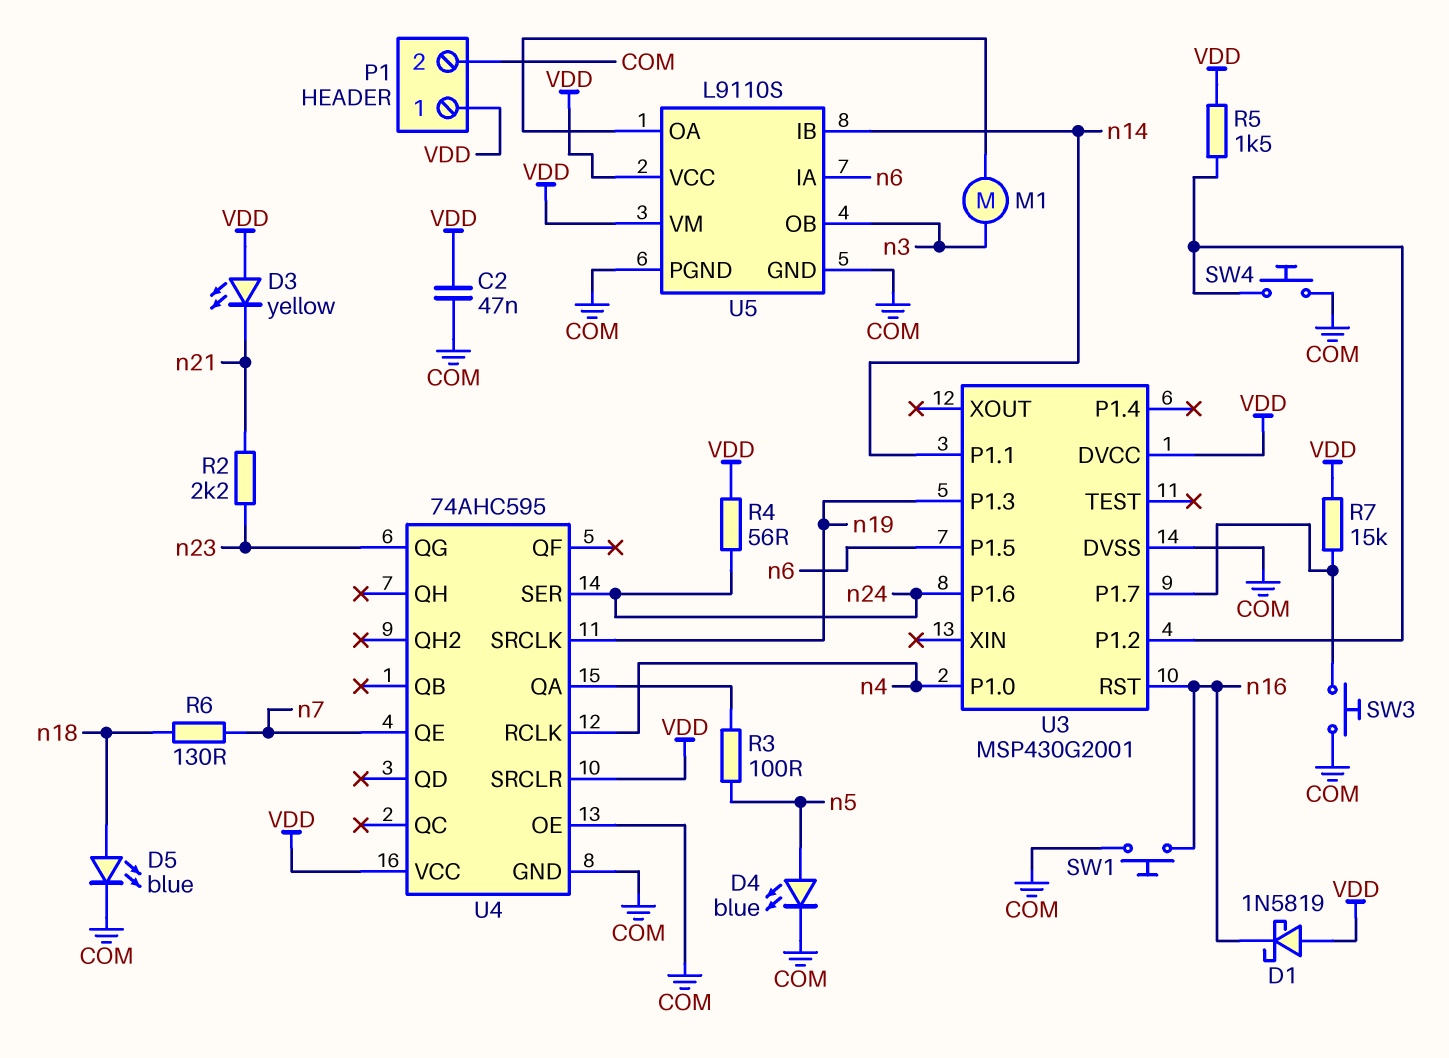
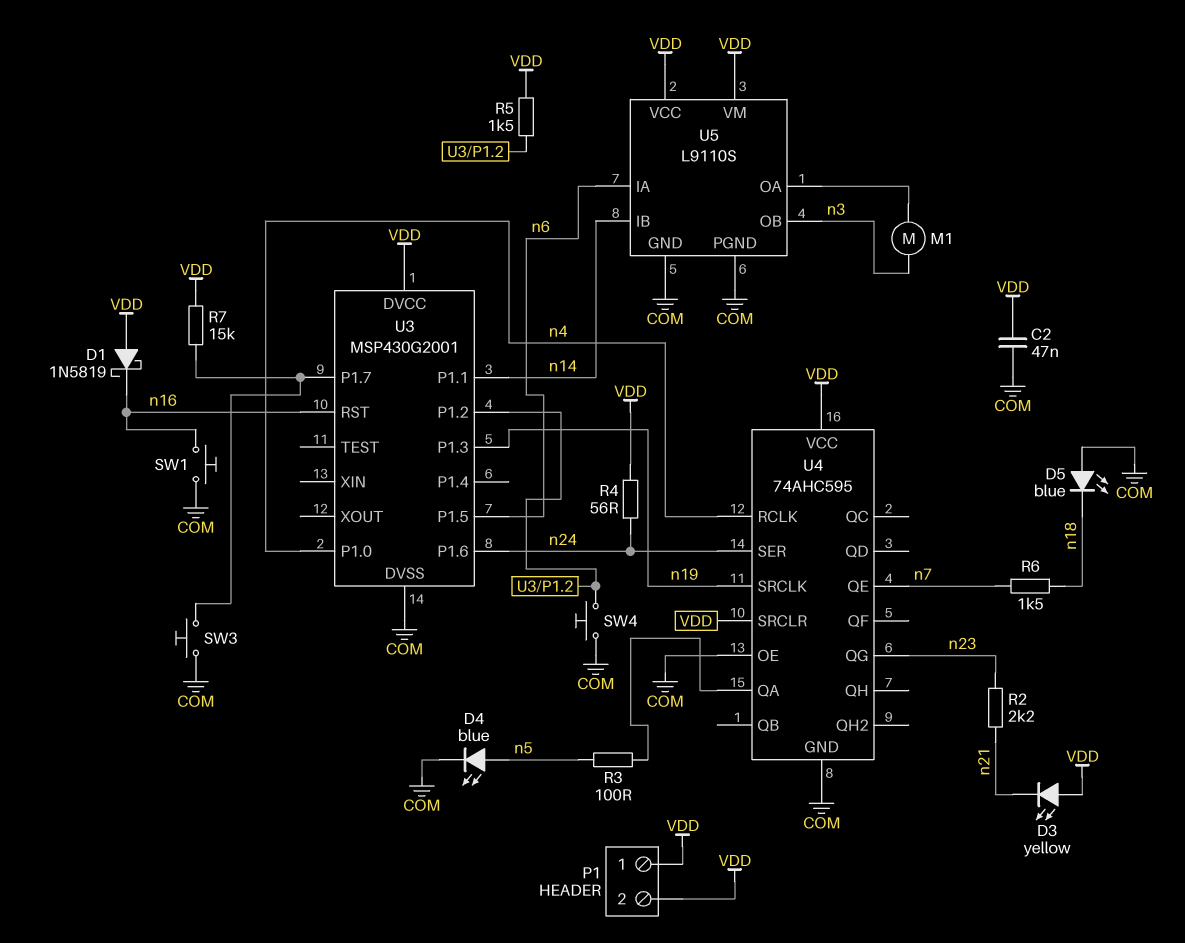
D5: LED blue (A n18, K COM) -> LED blue (A COM, K n18)
P1 pin 2: COM -> VDD
R6: 130 (n7, n18) -> 1.5k (n7, n18)

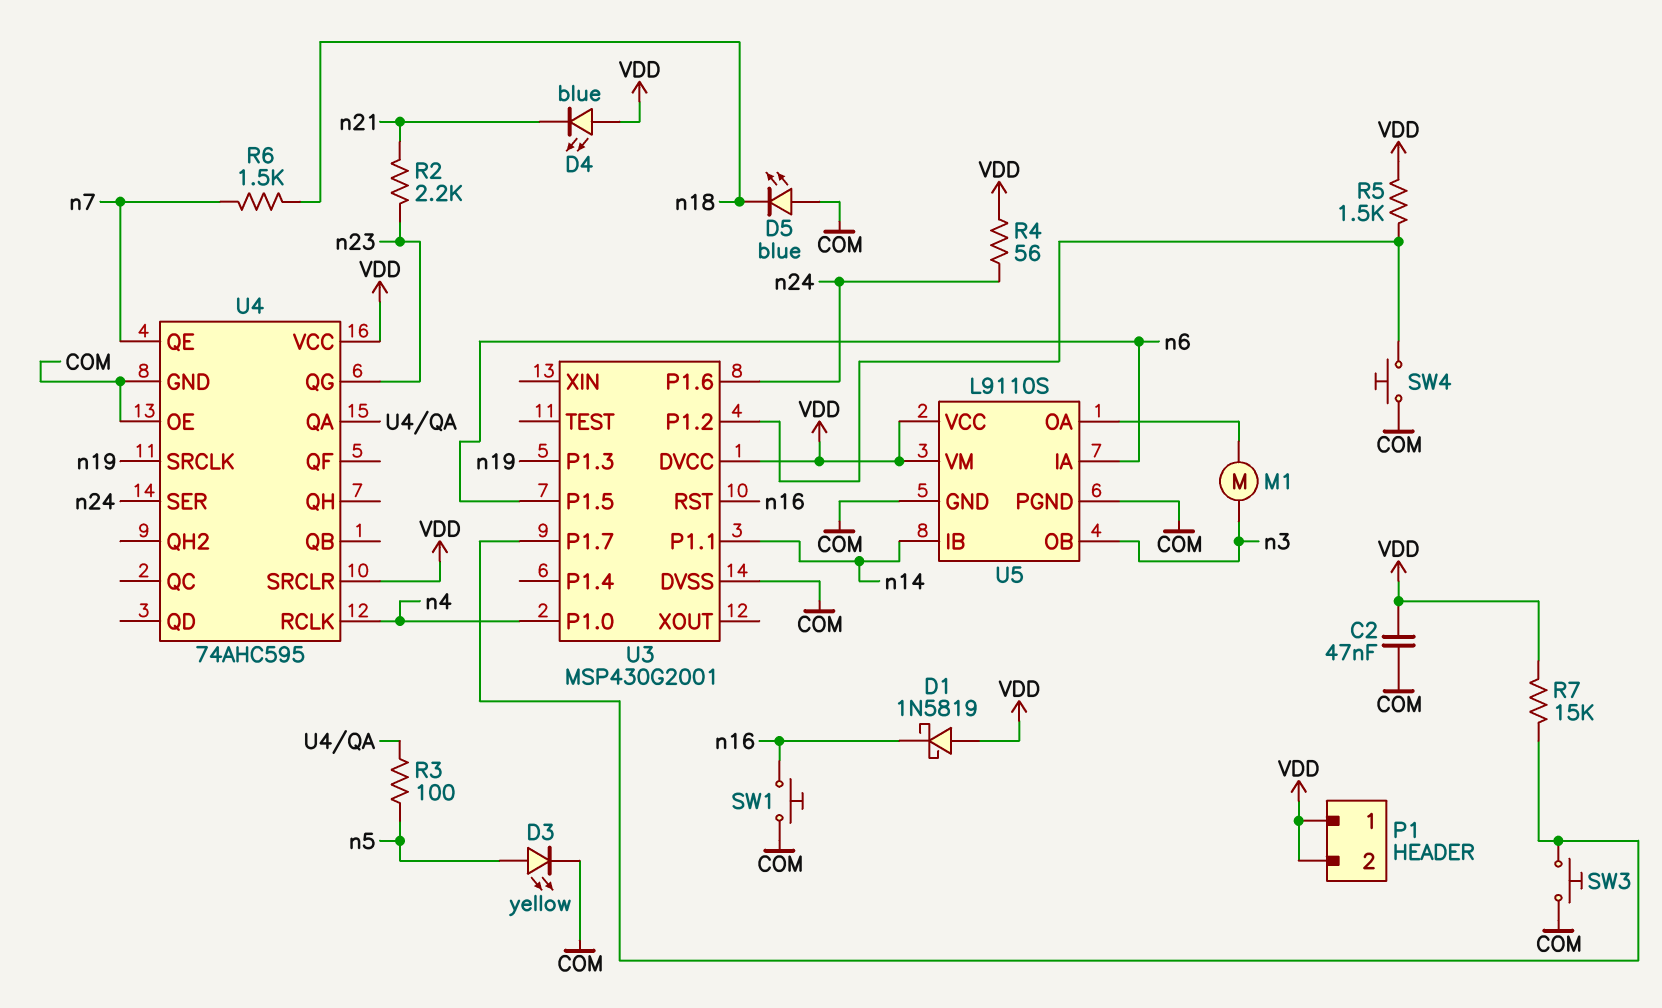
D3: LED yellow (A VDD, K n21) -> LED yellow (A n5, K COM)
D4: LED blue (A n5, K COM) -> LED blue (A VDD, K n21)

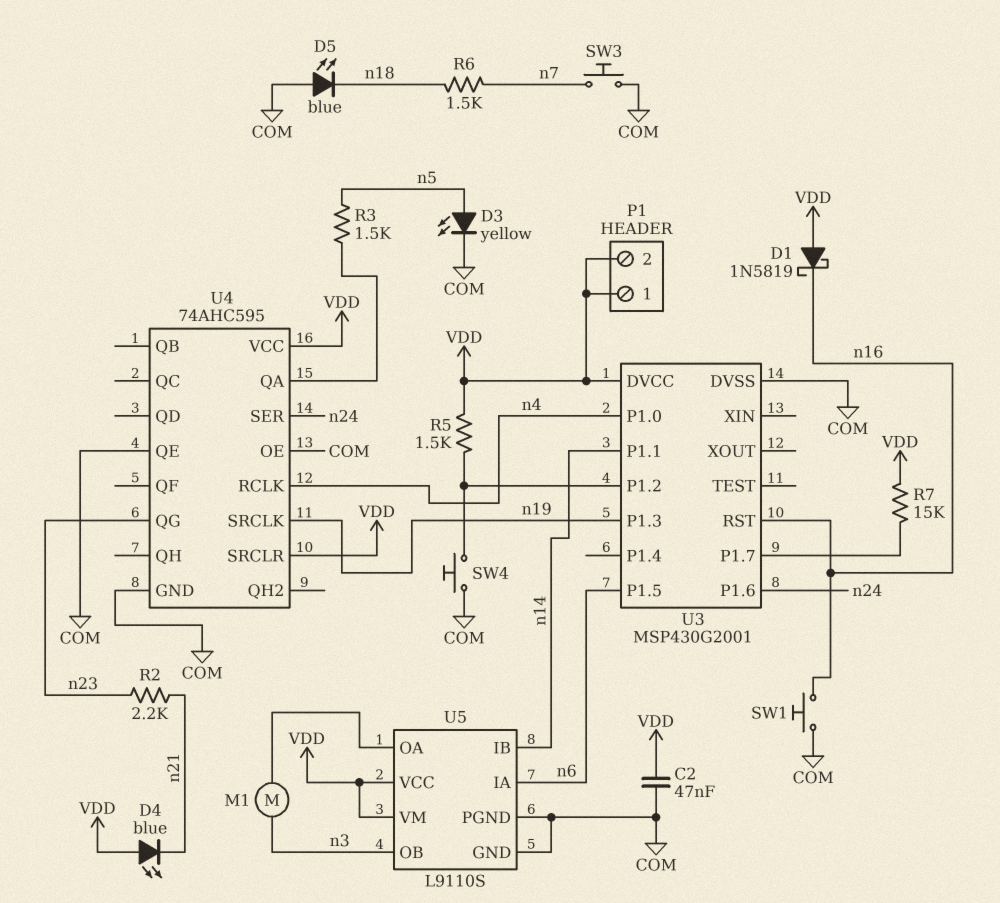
R3: 100 (U4/QA, n5) -> 1.5k (U4/QA, n5)
R4: 56 (VDD, n24) -> none
SW3: button (COM, U3/P1.7) -> button (COM, n7)
U4 pin QE: n7 -> COM

